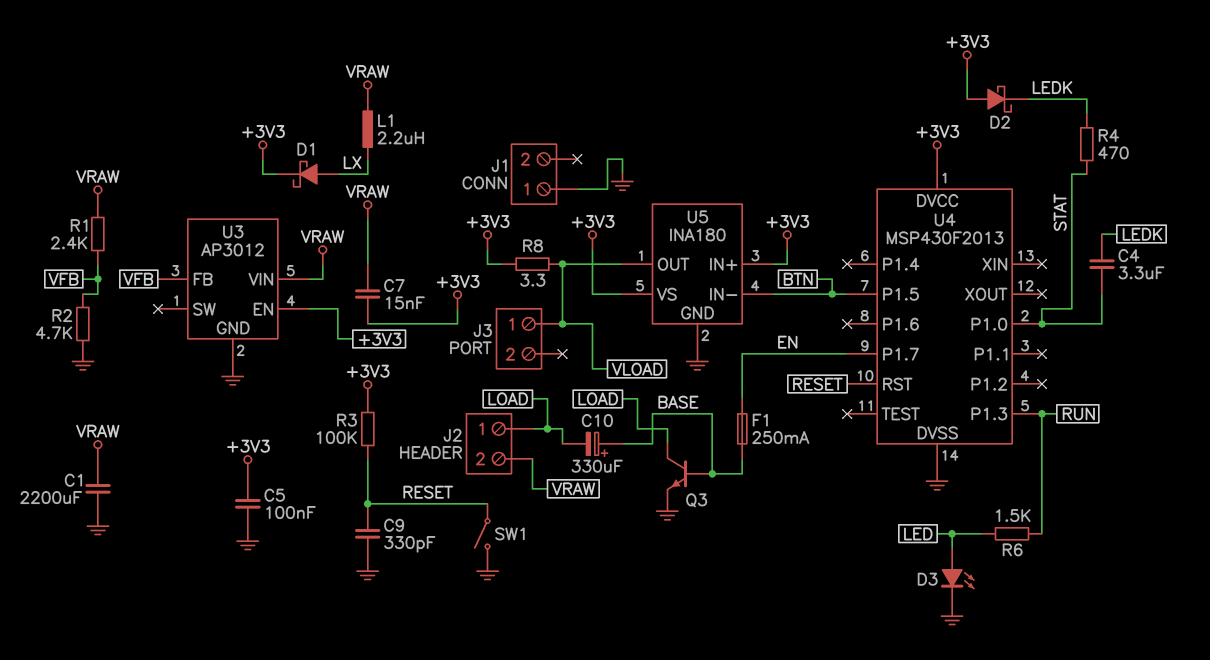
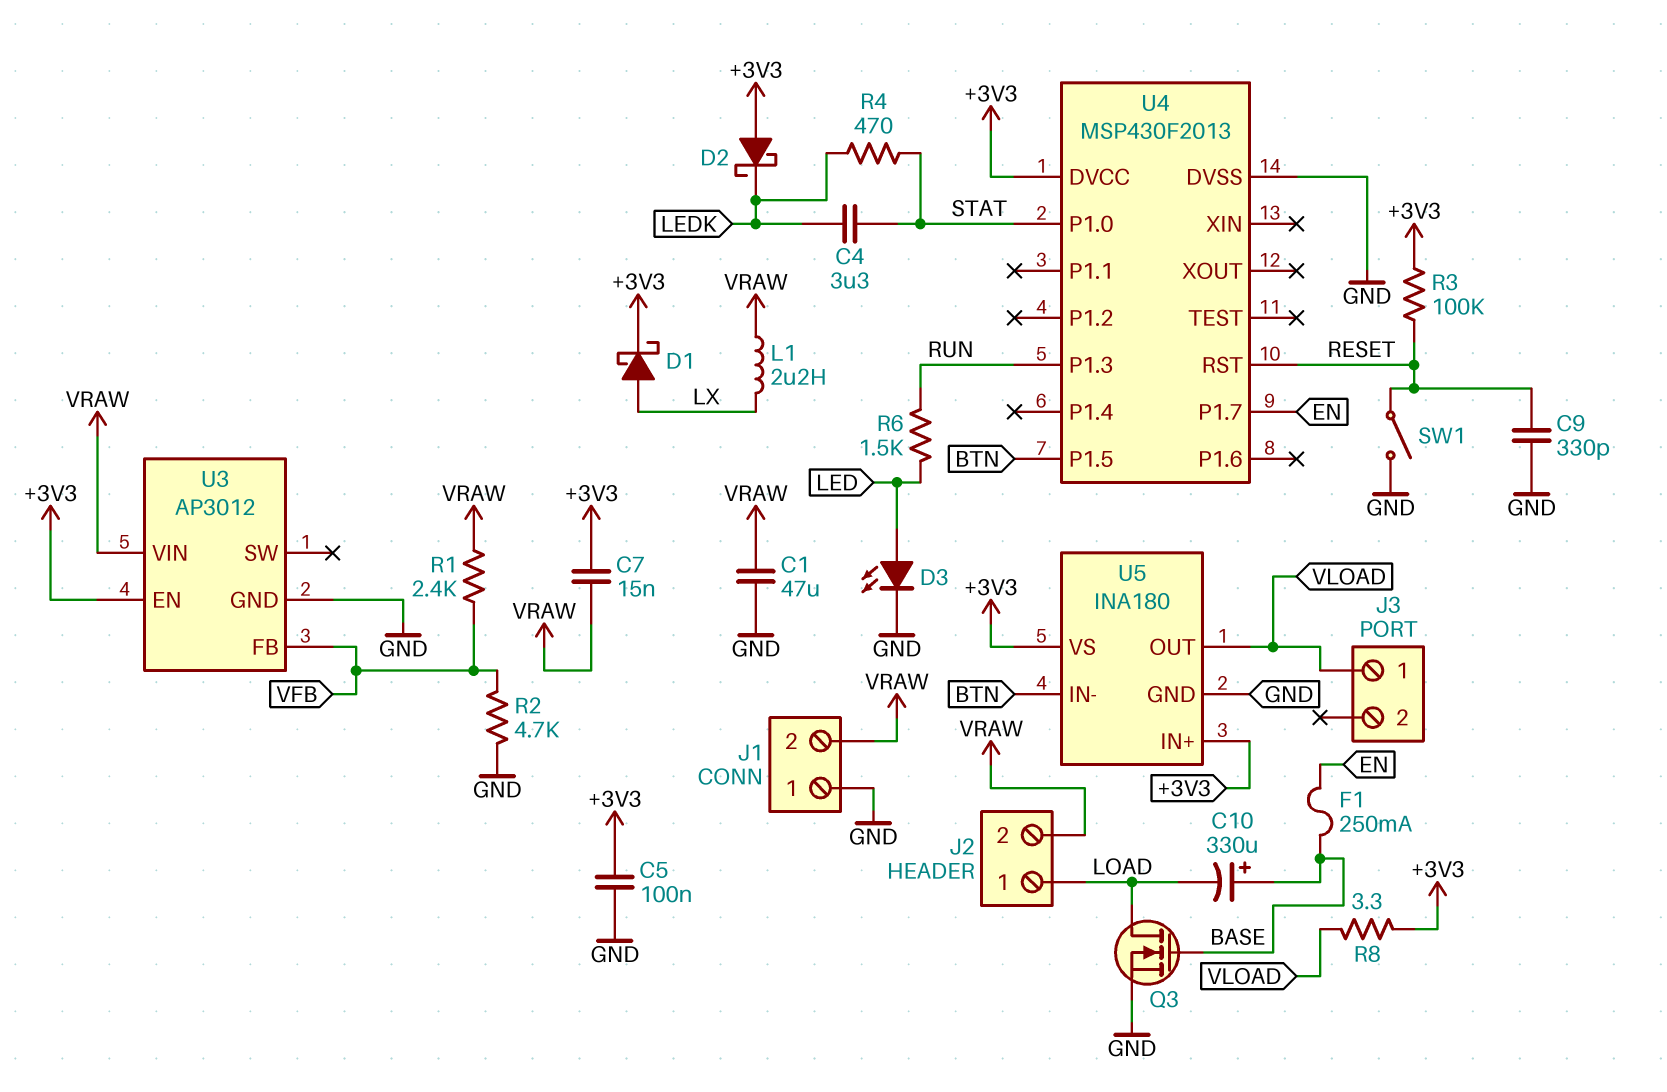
C1: 2200uF (GND, VRAW) -> 47uF (GND, VRAW)
J1 pin 2: none -> VRAW
Q3: NPN (B BASE, C LOAD, E GND) -> NMOS (G BASE, D LOAD, S GND)

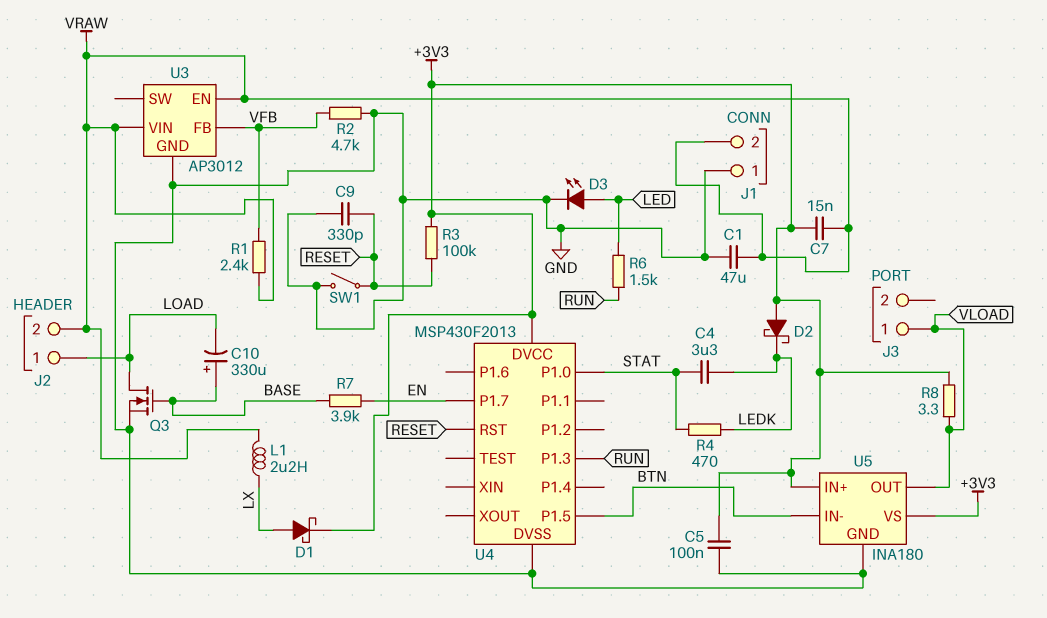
F1: 250mA (BASE, EN) -> none
R7: none -> 3.9k (BASE, EN)
U3 pin EN: +3V3 -> VRAW

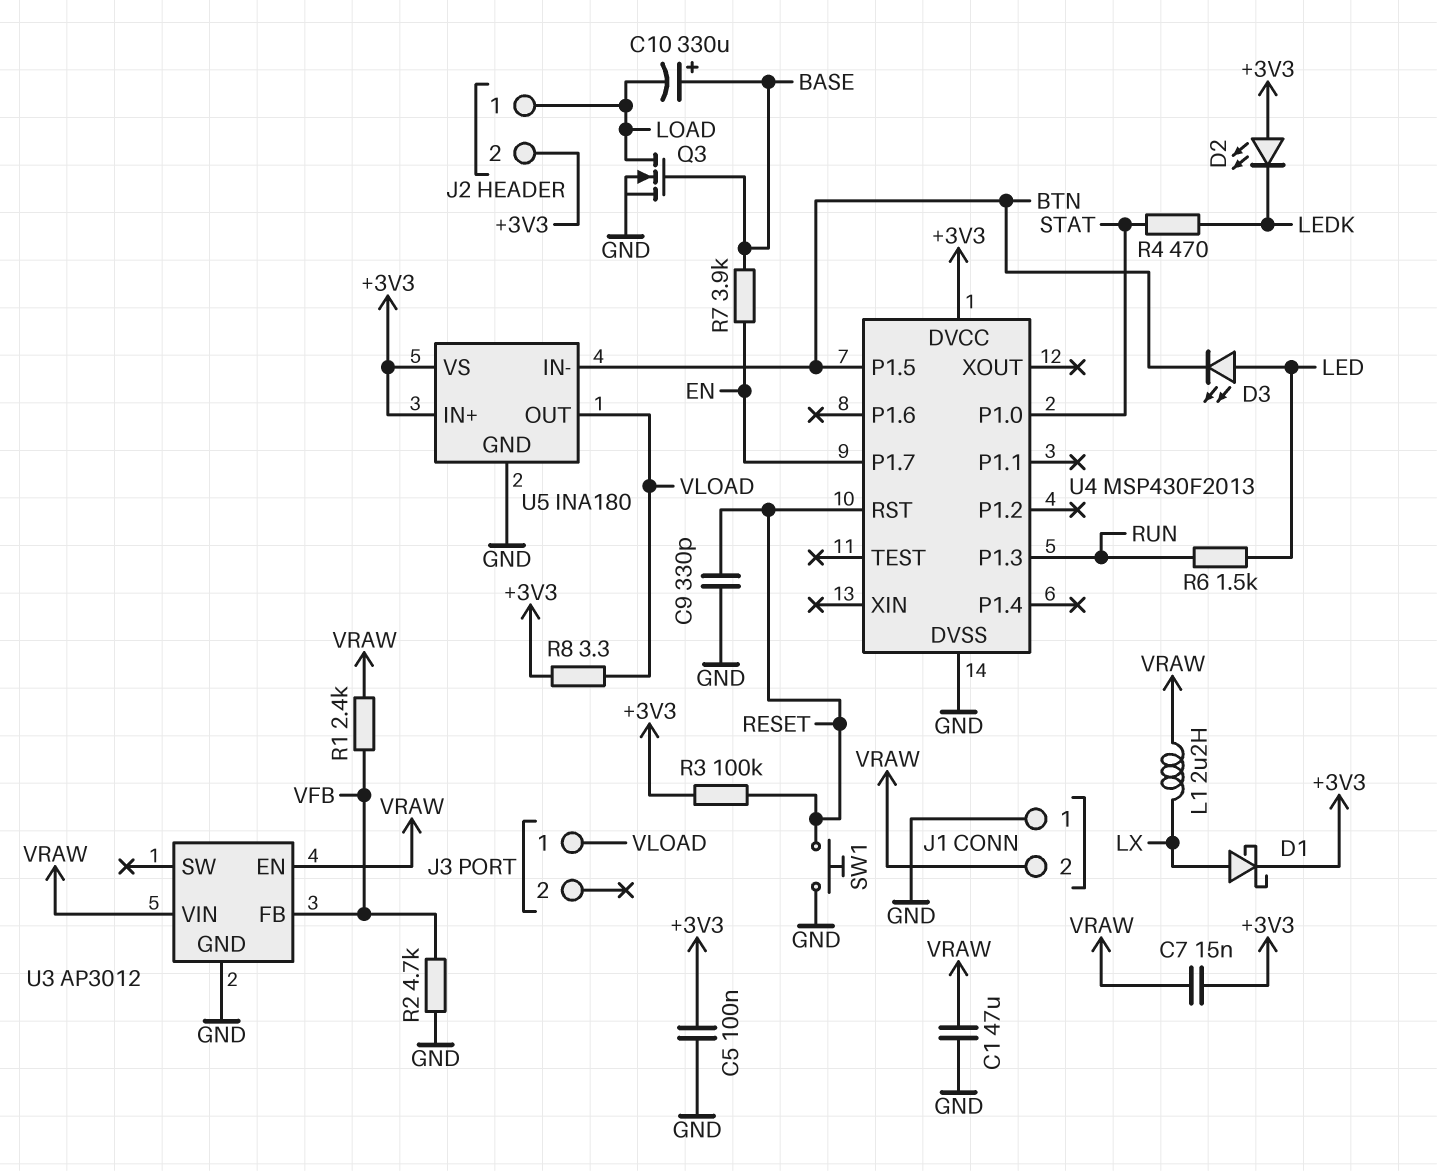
C4: 3.3uF (LEDK, STAT) -> none
D2: schottky (A +3V3, K LEDK) -> LED (A +3V3, K LEDK)
D3: LED (A LED, K GND) -> LED (A LED, K BTN)
J2 pin 2: VRAW -> +3V3
SW1: switch (GND, RESET) -> button (GND, RESET)

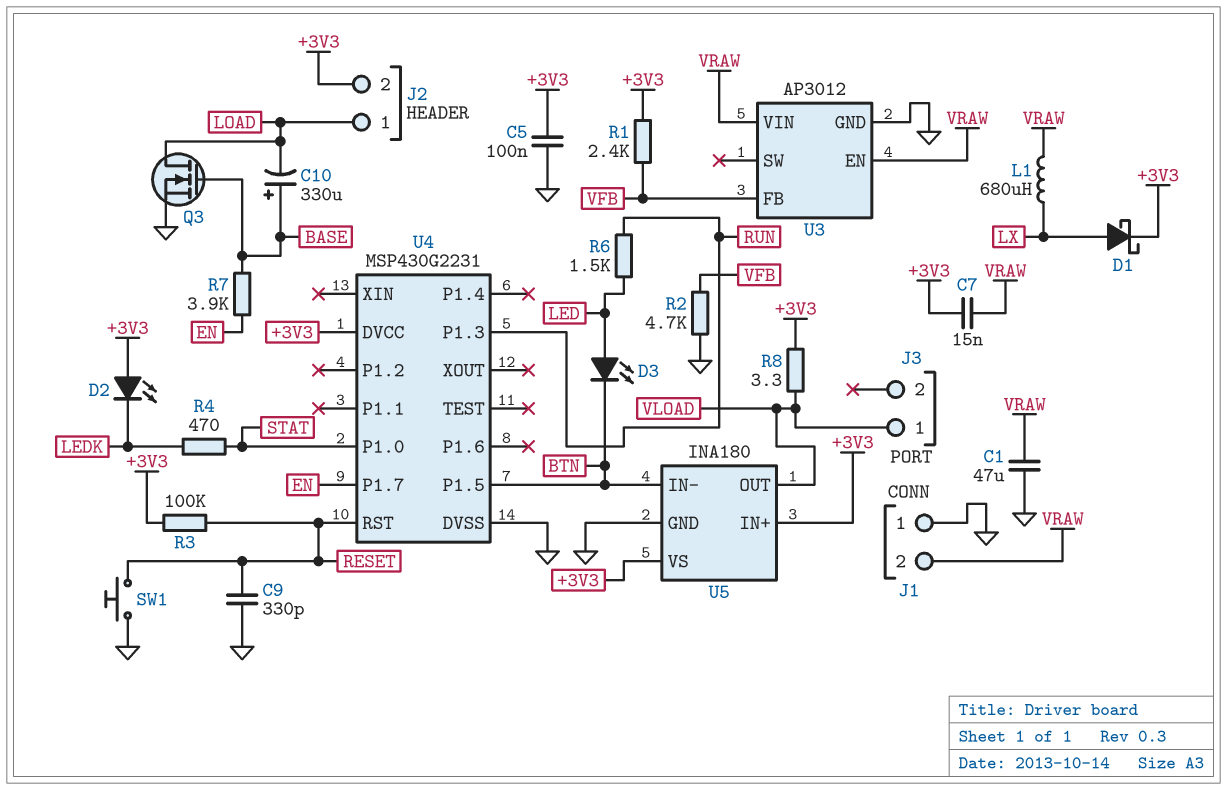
L1: 2.2uH (LX, VRAW) -> 680uH (LX, VRAW)
R1: 2.4k (VFB, VRAW) -> 2.4k (+3V3, VFB)
U4: MSP430F2013 -> MSP430G2231

